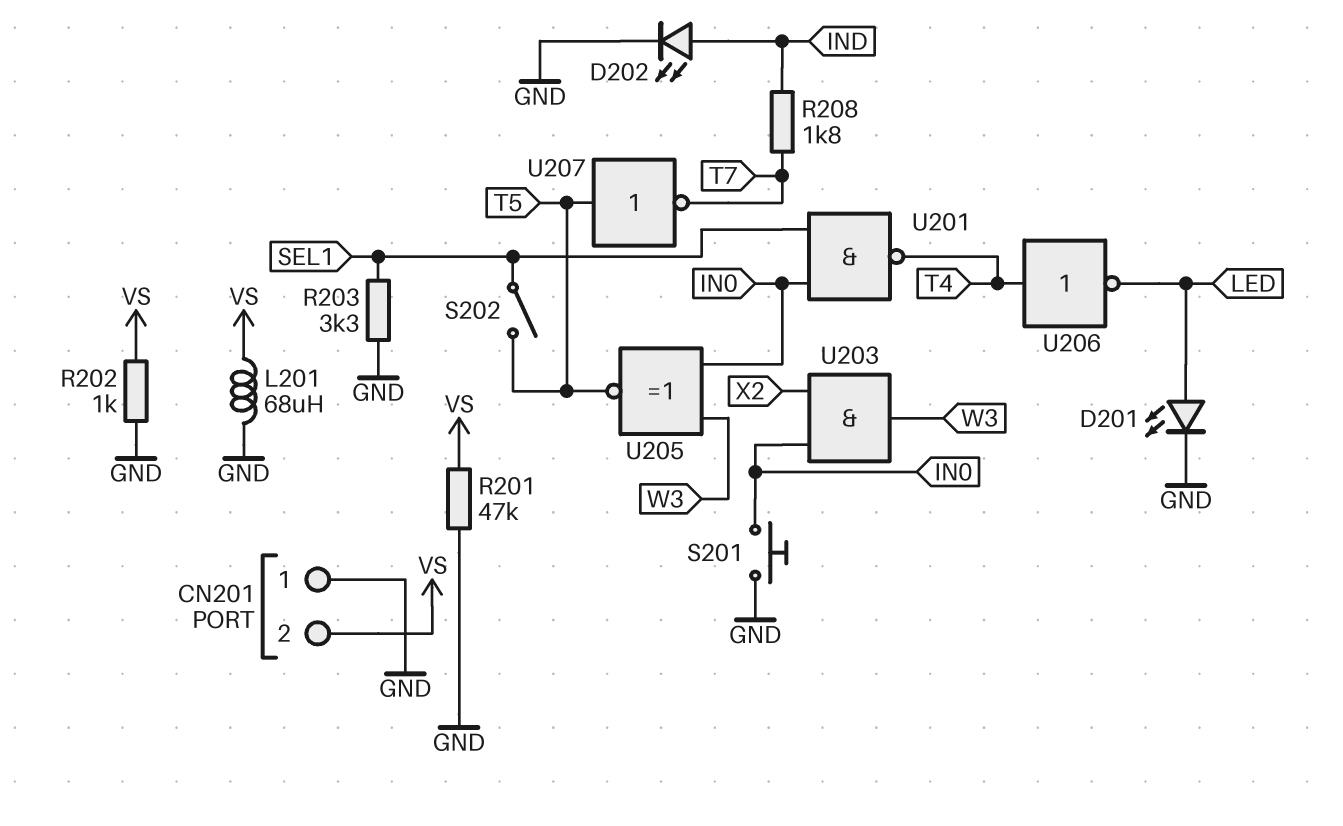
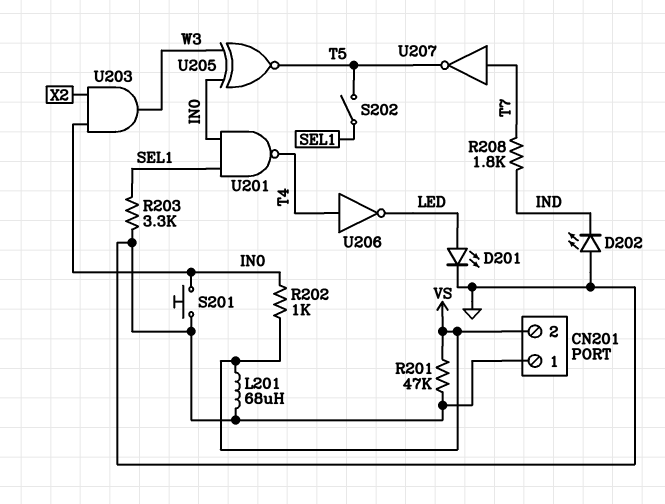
D202: LED (A IND, K GND) -> LED (A GND, K IND)
R202: 1k (GND, VS) -> 1k (IN0, VS)
U207: NOT (in T5, out T7) -> NOT (in T7, out T5)

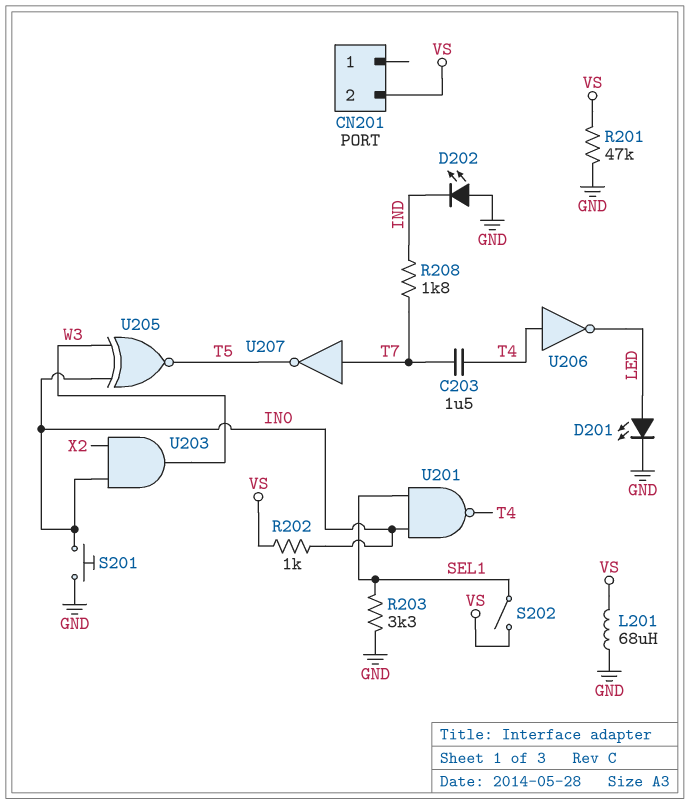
C203: none -> 1.5uF (T4, T7)
CN201 pin 1: GND -> none
S202: switch (SEL1, T5) -> switch (SEL1, VS)

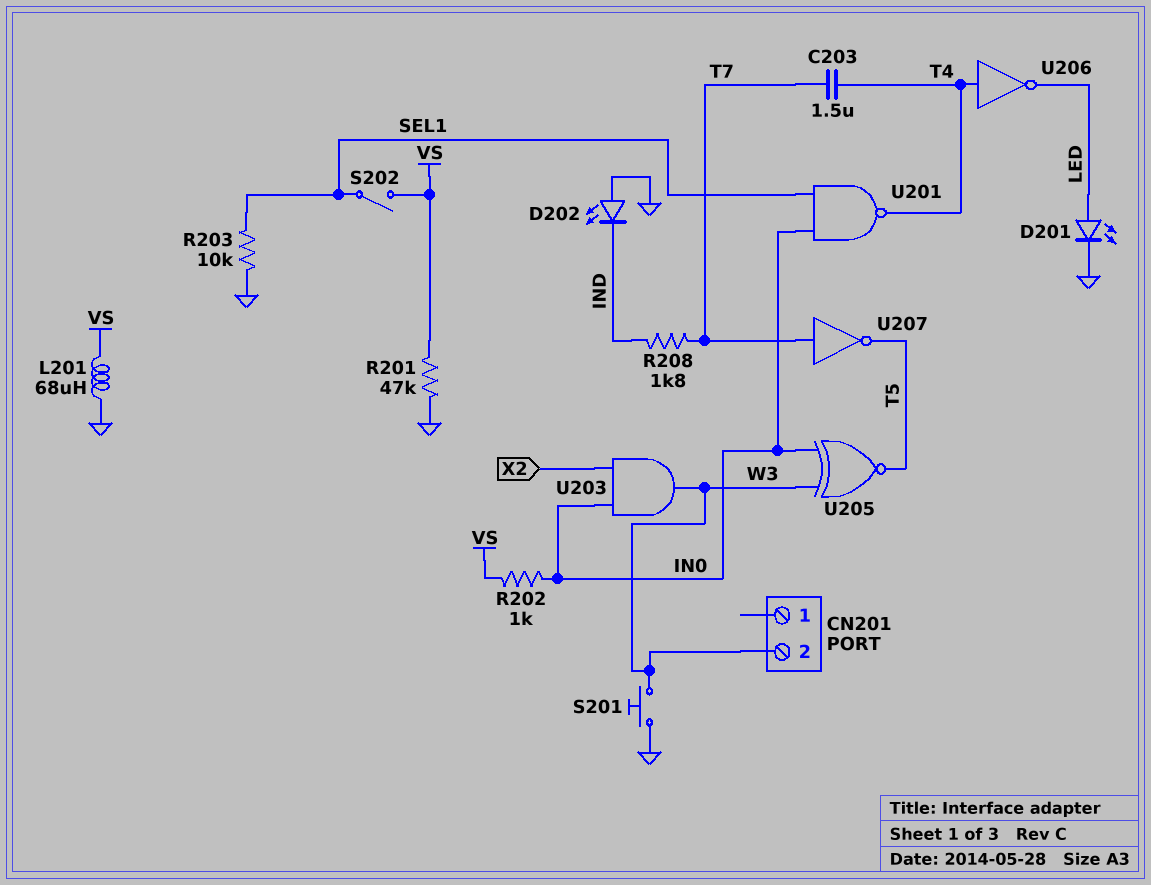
CN201 pin 2: VS -> W3
R203: 3.3k (GND, SEL1) -> 10k (GND, SEL1)
S201: button (GND, IN0) -> button (GND, W3)

